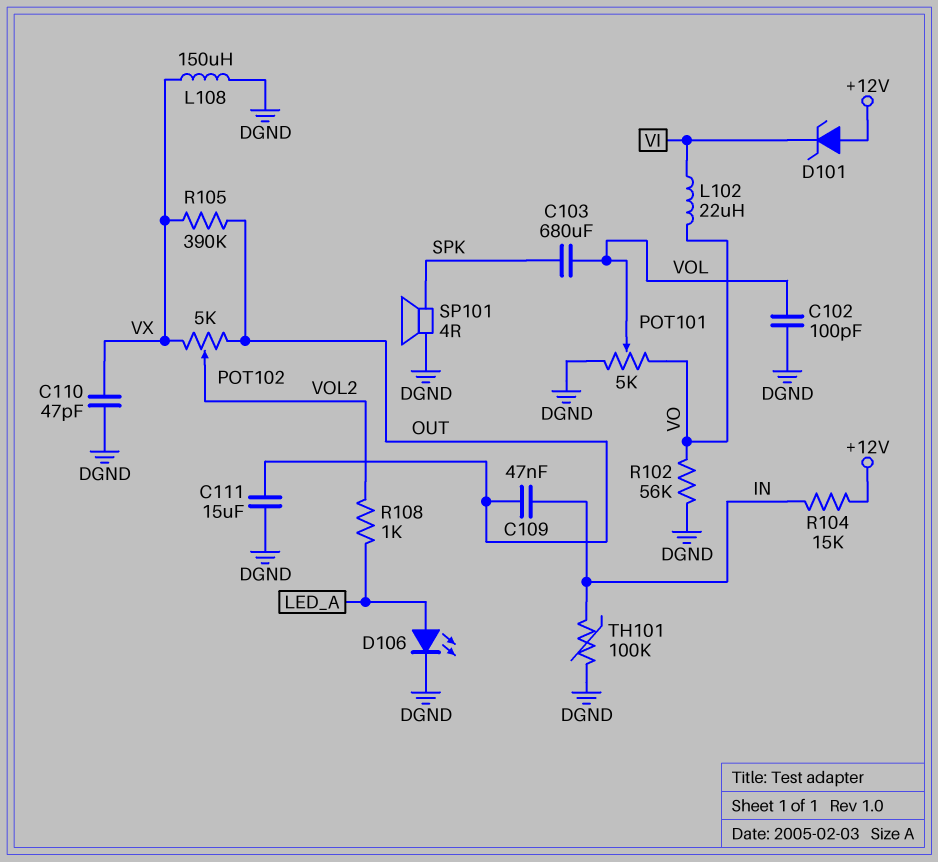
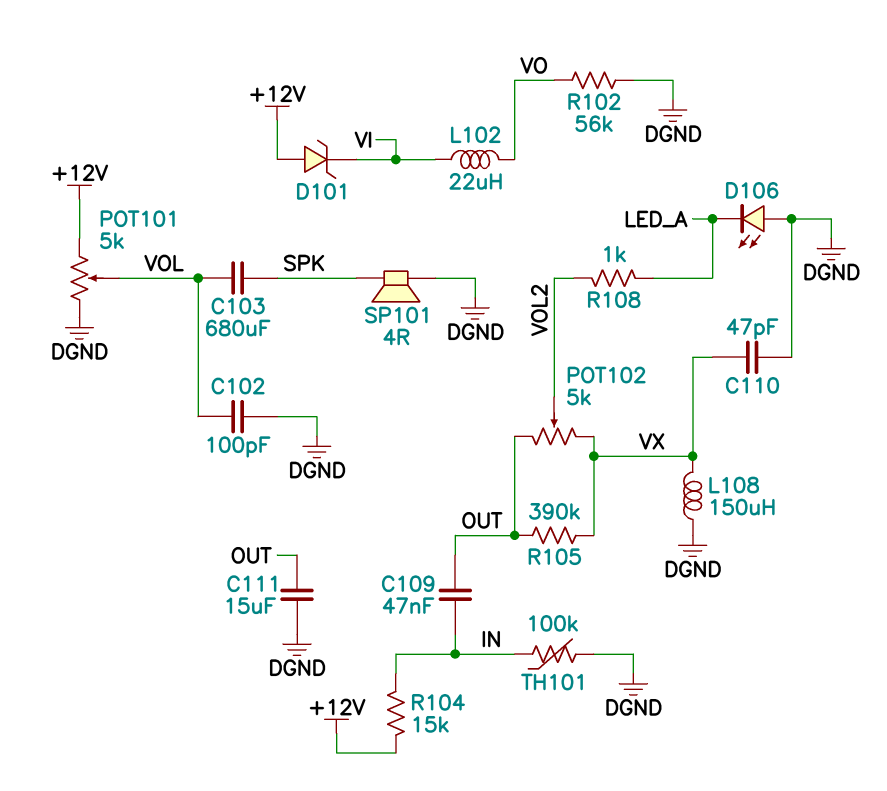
D106: LED (A LED_A, K DGND) -> LED (A DGND, K LED_A)
POT101: 5k (DGND, VO, wiper VOL) -> 5k (+12V, DGND, wiper VOL)

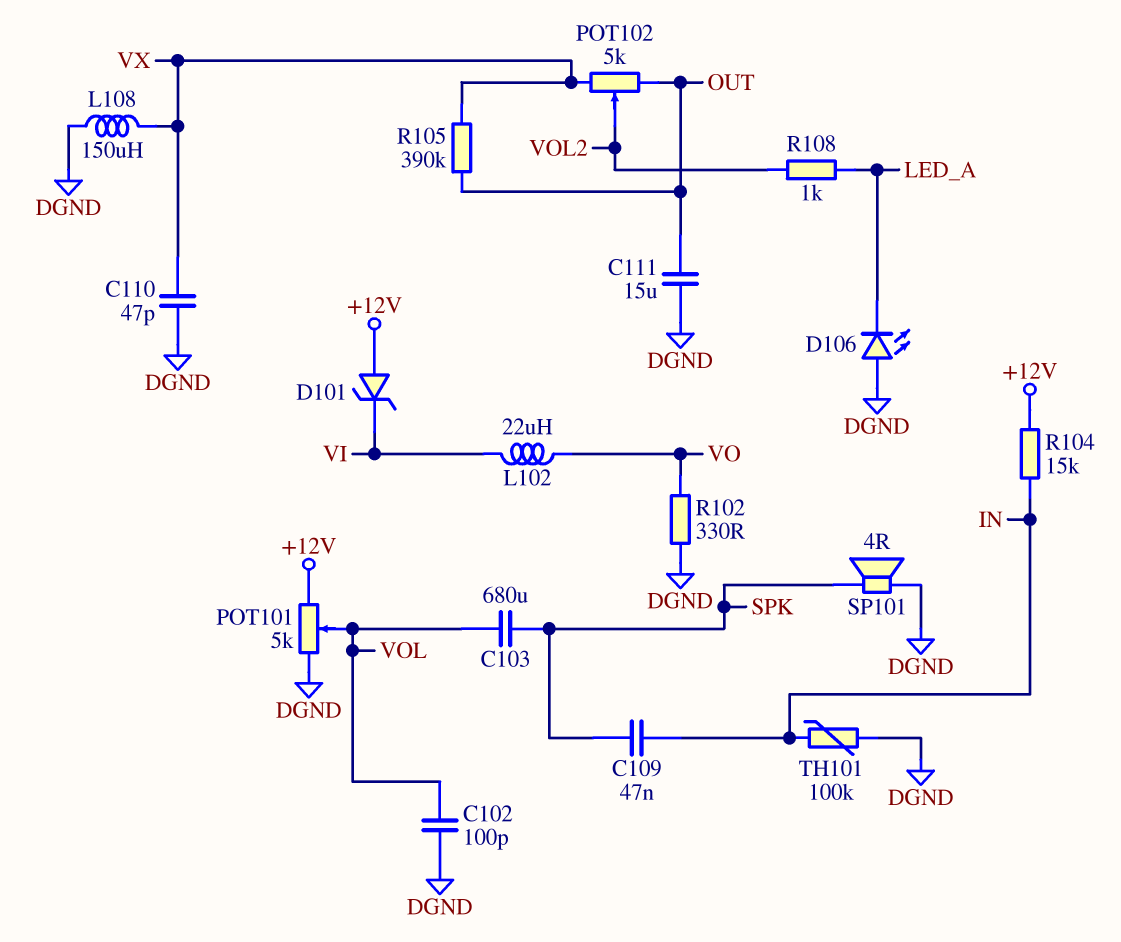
C109: 47nF (IN, OUT) -> 47nF (IN, SPK)
R102: 56k (DGND, VO) -> 330 (DGND, VO)

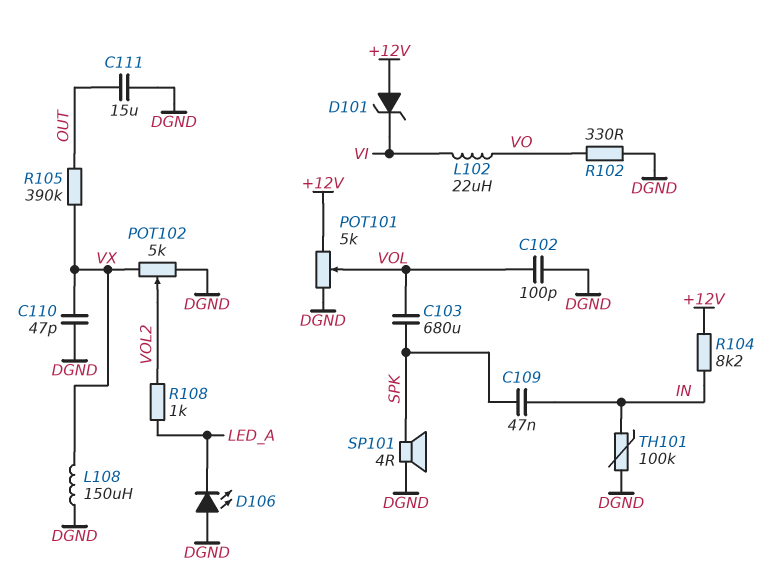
POT102: 5k (OUT, VX, wiper VOL2) -> 5k (DGND, VX, wiper VOL2)
R104: 15k (+12V, IN) -> 8.2k (+12V, IN)

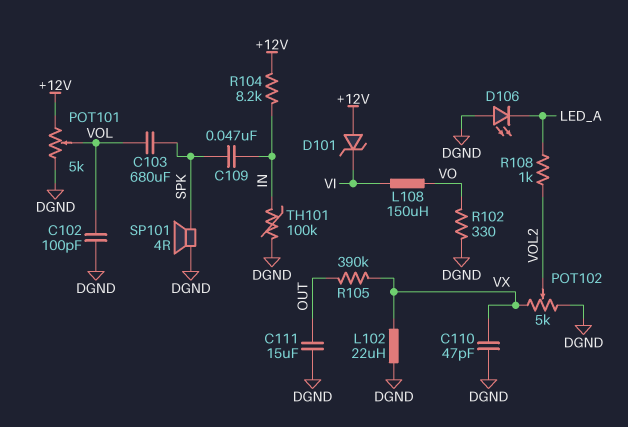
L102: 22uH (VI, VO) -> 22uH (DGND, VX)
L108: 150uH (DGND, VX) -> 150uH (VI, VO)

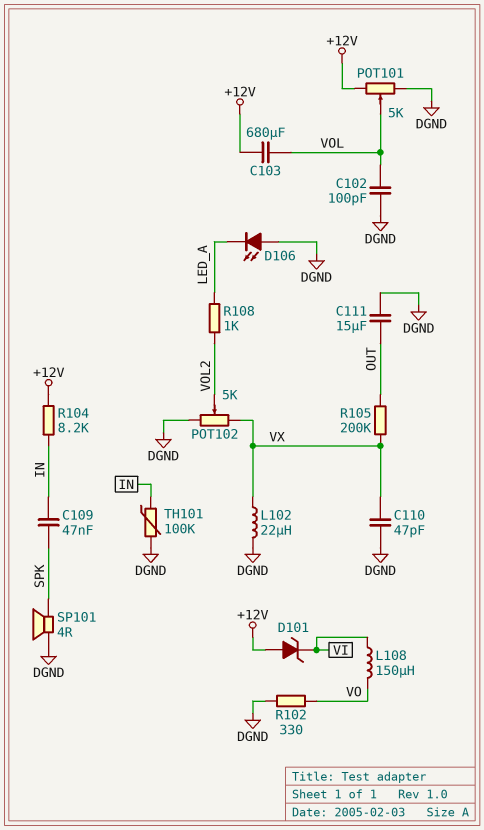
C103: 680uF (SPK, VOL) -> 680uF (+12V, VOL)
R105: 390k (OUT, VX) -> 200k (OUT, VX)

